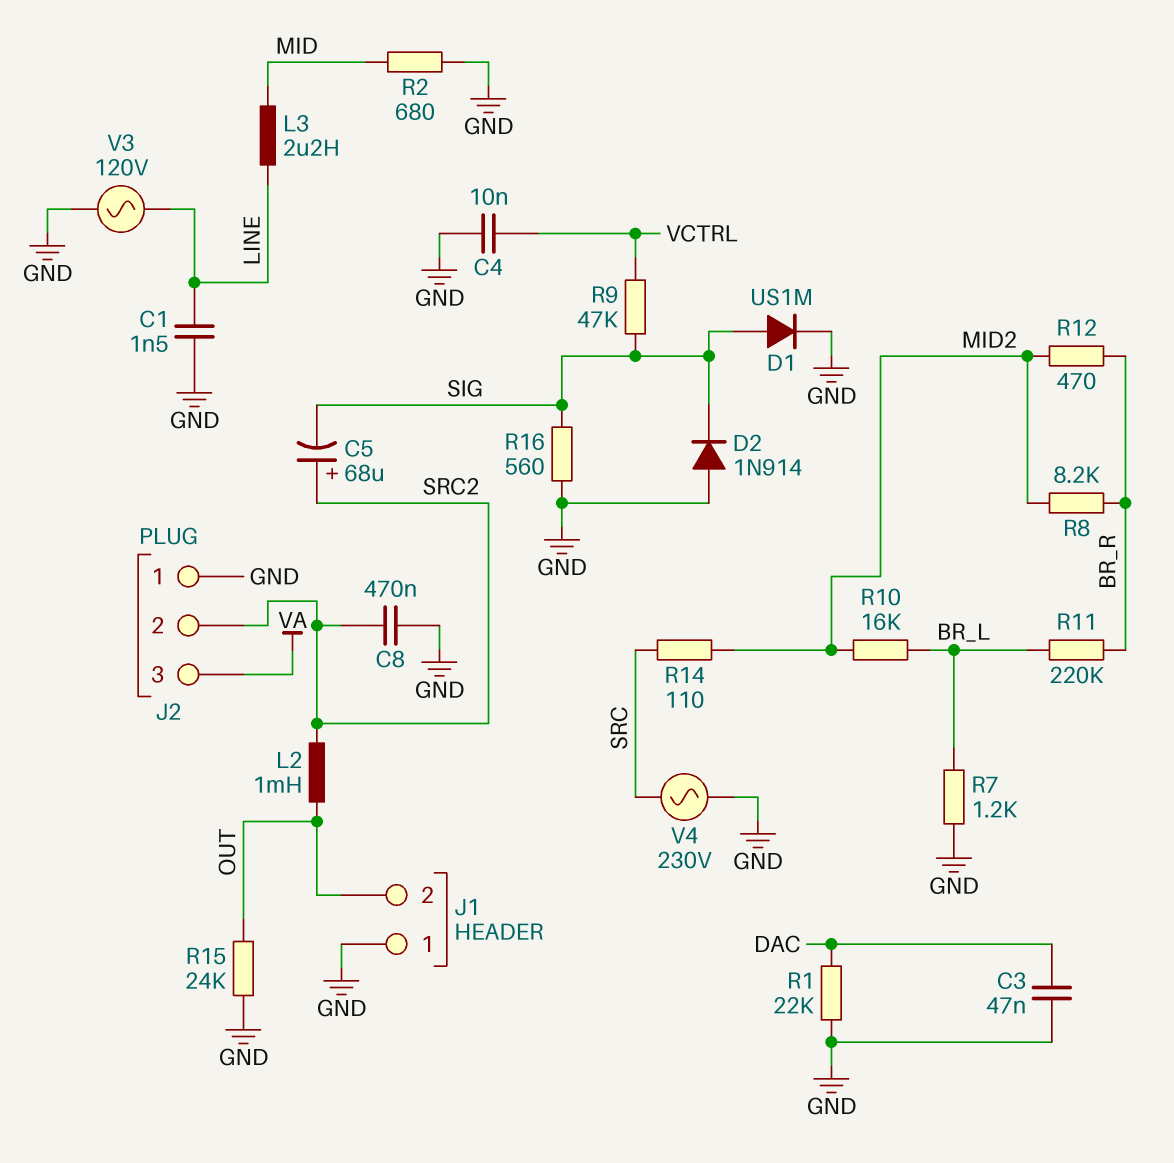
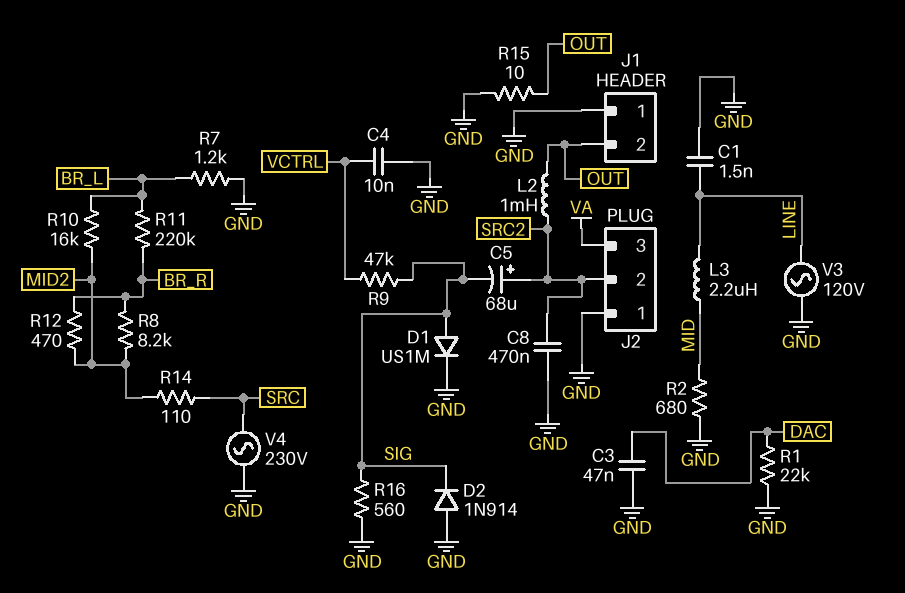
R15: 24k (GND, OUT) -> 10 (GND, OUT)

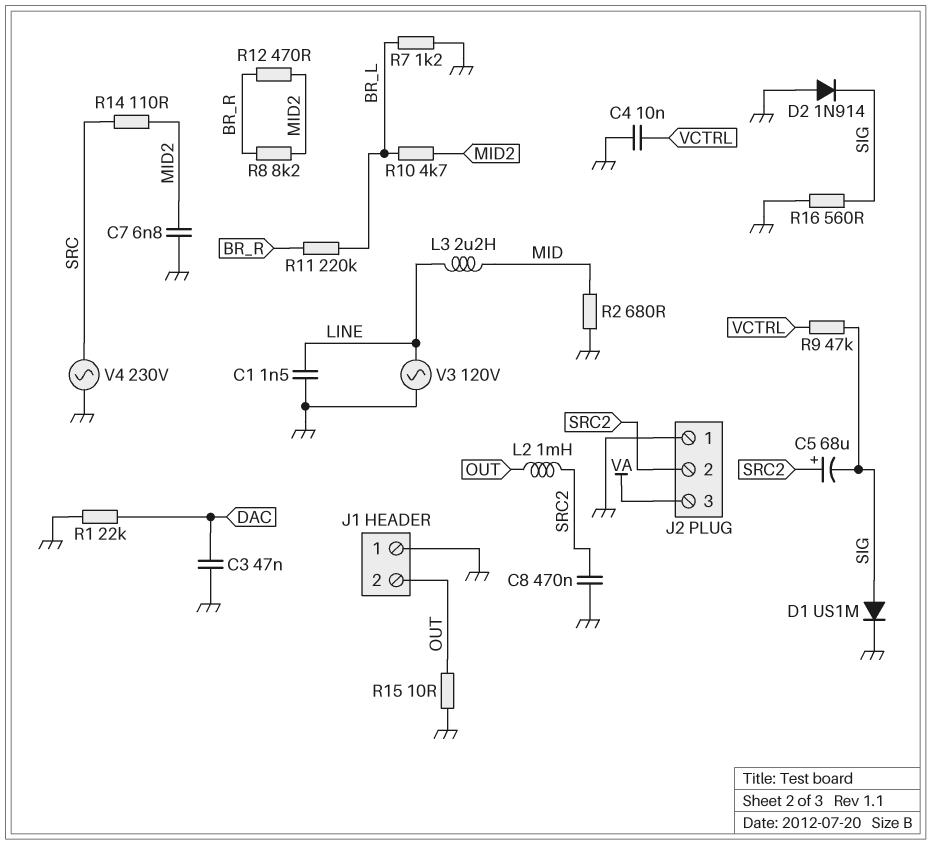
C7: none -> 6.8nF (GND, MID2)
R10: 16k (BR_L, MID2) -> 4.7k (BR_L, MID2)

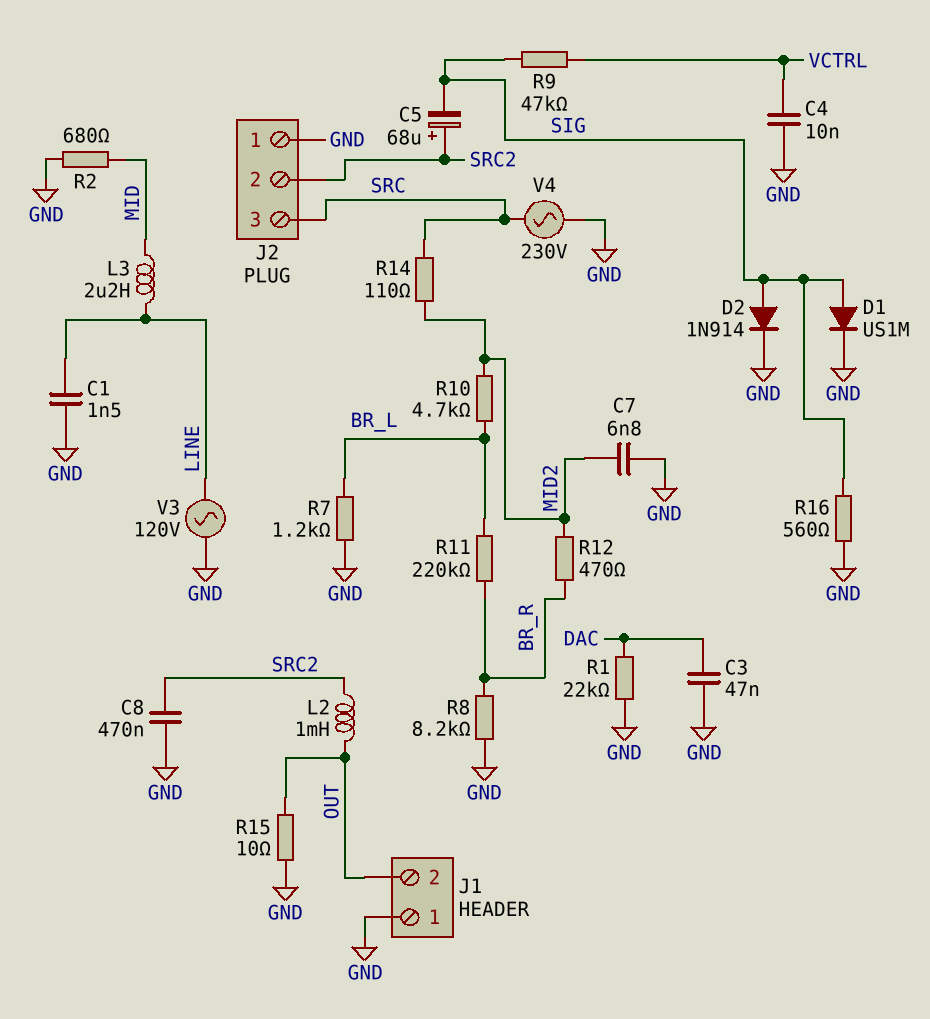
D2: diode 1N914 (A GND, K SIG) -> diode 1N914 (A SIG, K GND)
J2 pin 3: VA -> SRC
R8: 8.2k (BR_R, MID2) -> 8.2k (BR_R, GND)

